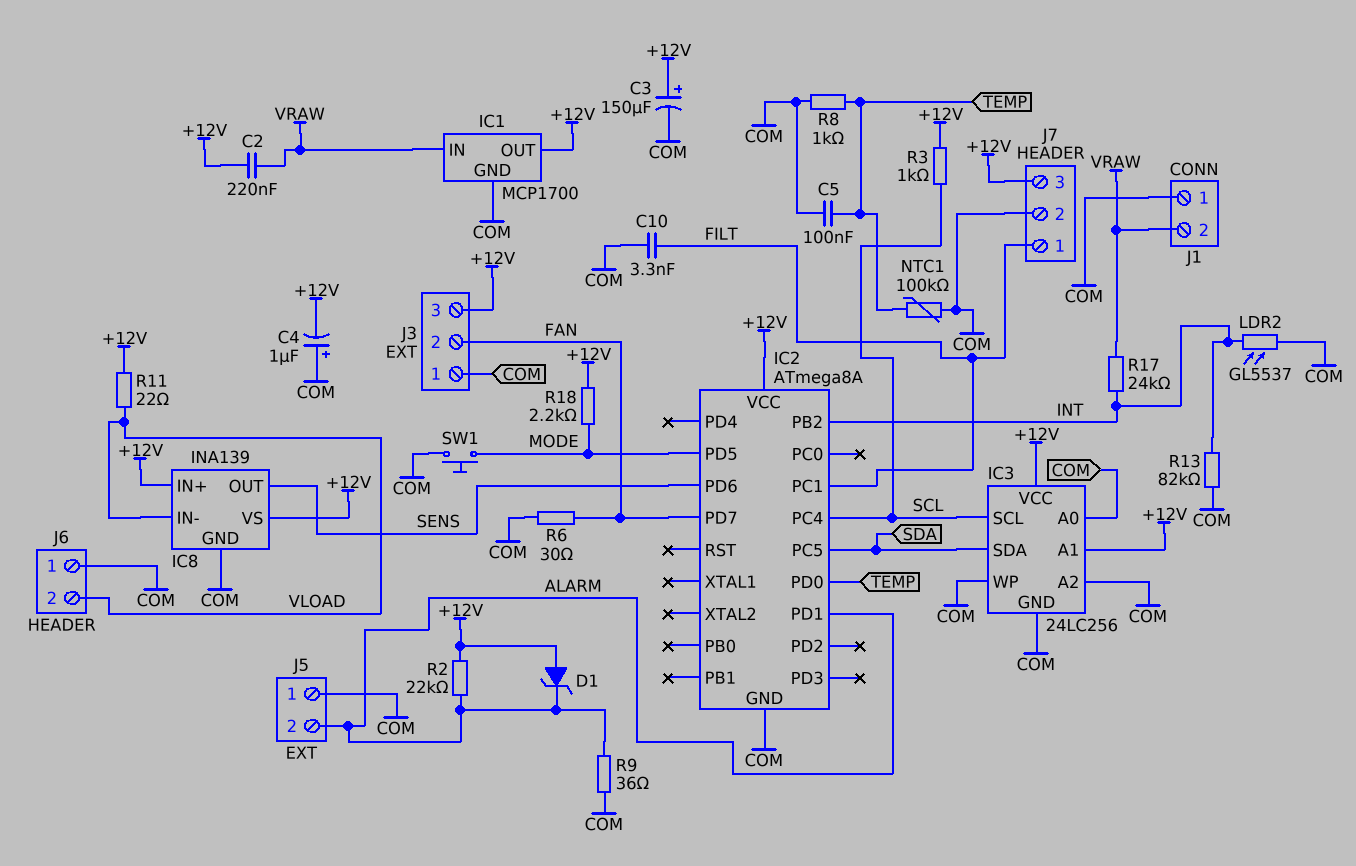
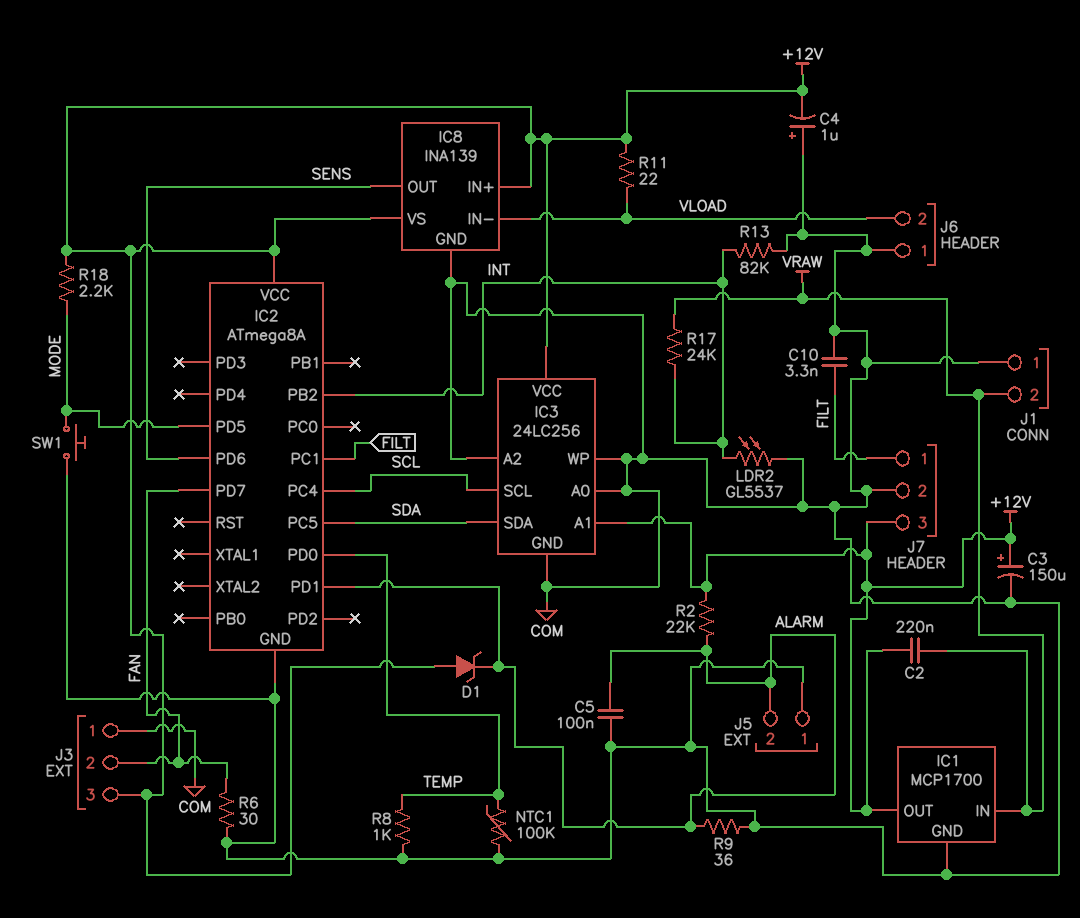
C5: 100nF (COM, TEMP) -> 100nF (ALARM, COM)
R3: 1k (+12V, SCL) -> none

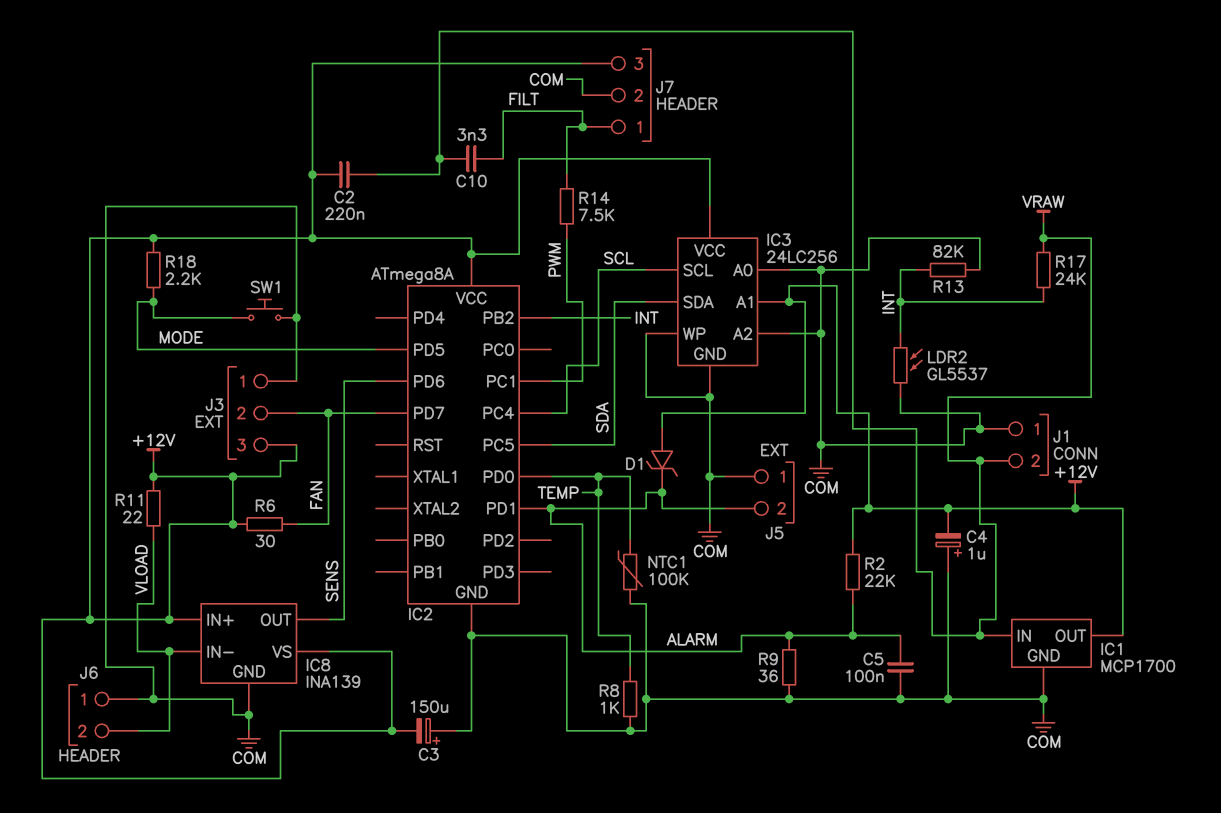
C3: 150uF (plus +12V, minus COM) -> 150uF (plus COM, minus +12V)
C10: 3.3nF (COM, FILT) -> 3.3nF (FILT, VRAW)
IC2 pin PC1: FILT -> PWM
R6: 30 (COM, FAN) -> 30 (+12V, FAN)
R14: none -> 7.5k (FILT, PWM)

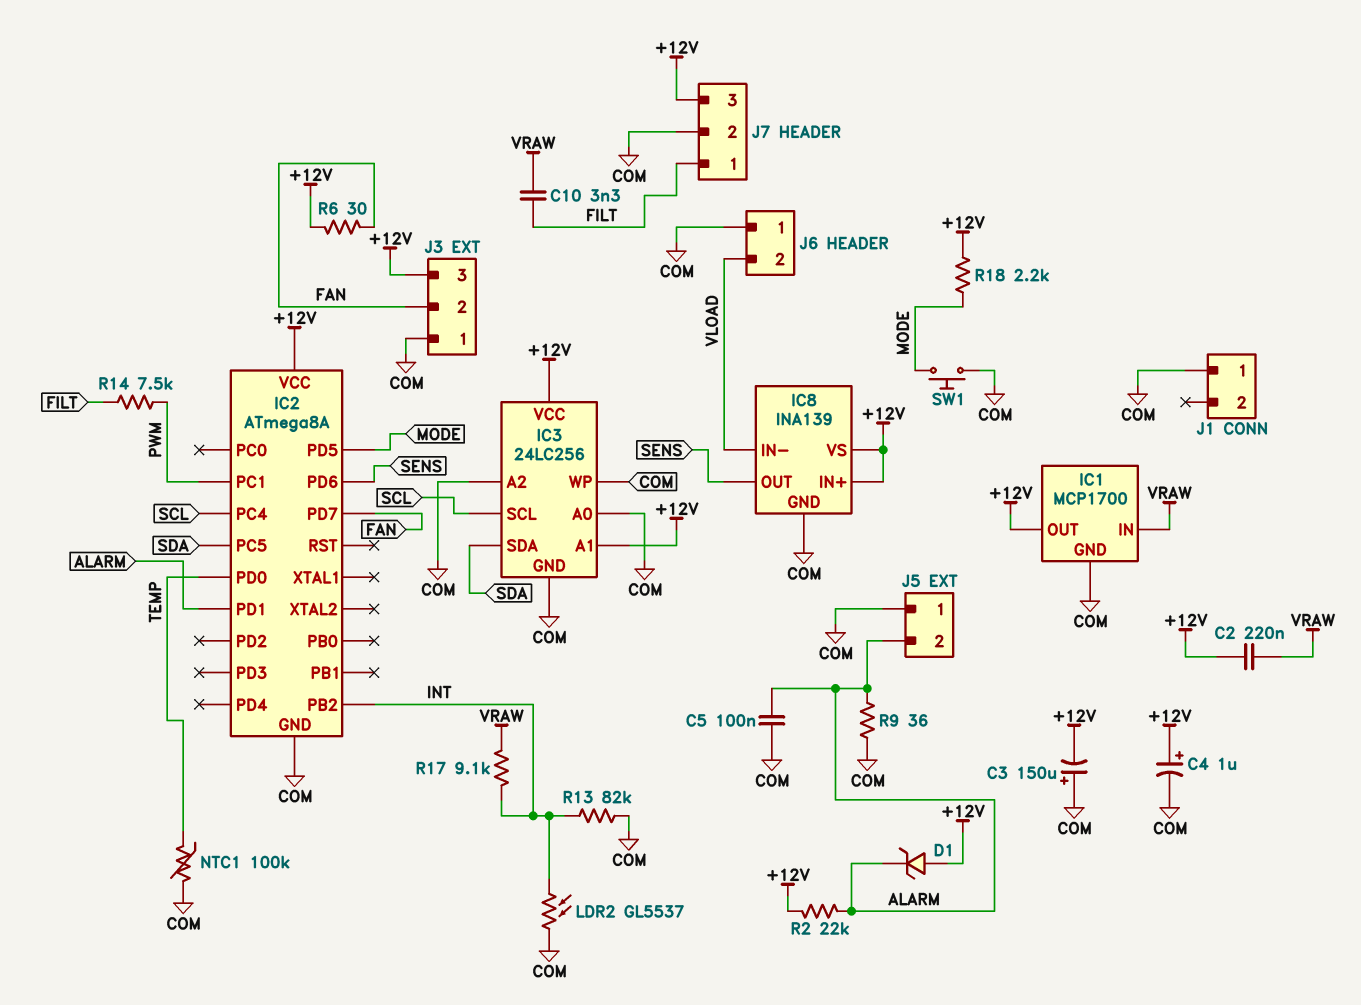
C4: 1uF (plus COM, minus +12V) -> 1uF (plus +12V, minus COM)
J1 pin 2: VRAW -> none
R8: 1k (COM, TEMP) -> none
R11: 22 (+12V, VLOAD) -> none
R17: 24k (INT, VRAW) -> 9.1k (INT, VRAW)

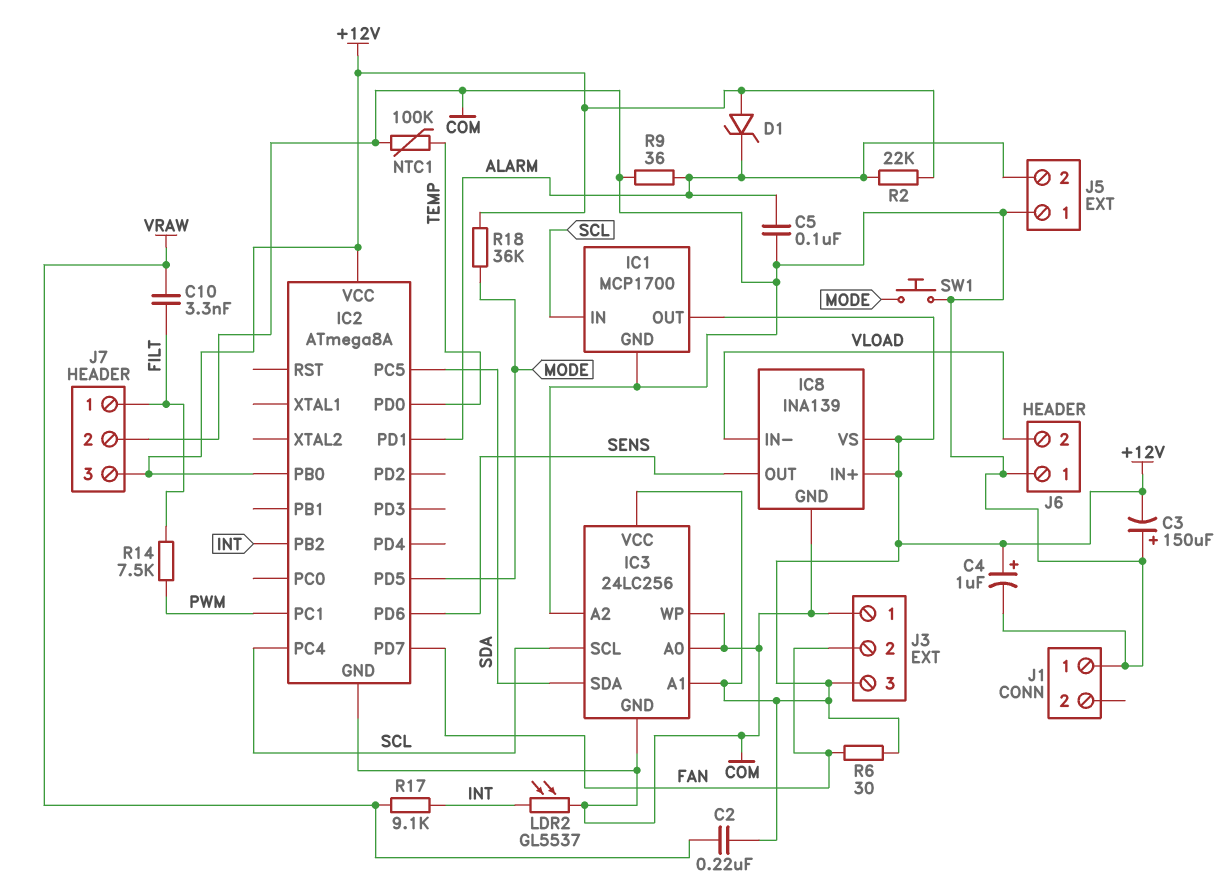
IC1 pin IN: VRAW -> SCL
IC2 pin PB0: none -> +12V
R13: 82k (COM, INT) -> none
R18: 2.2k (+12V, MODE) -> 36k (+12V, MODE)

